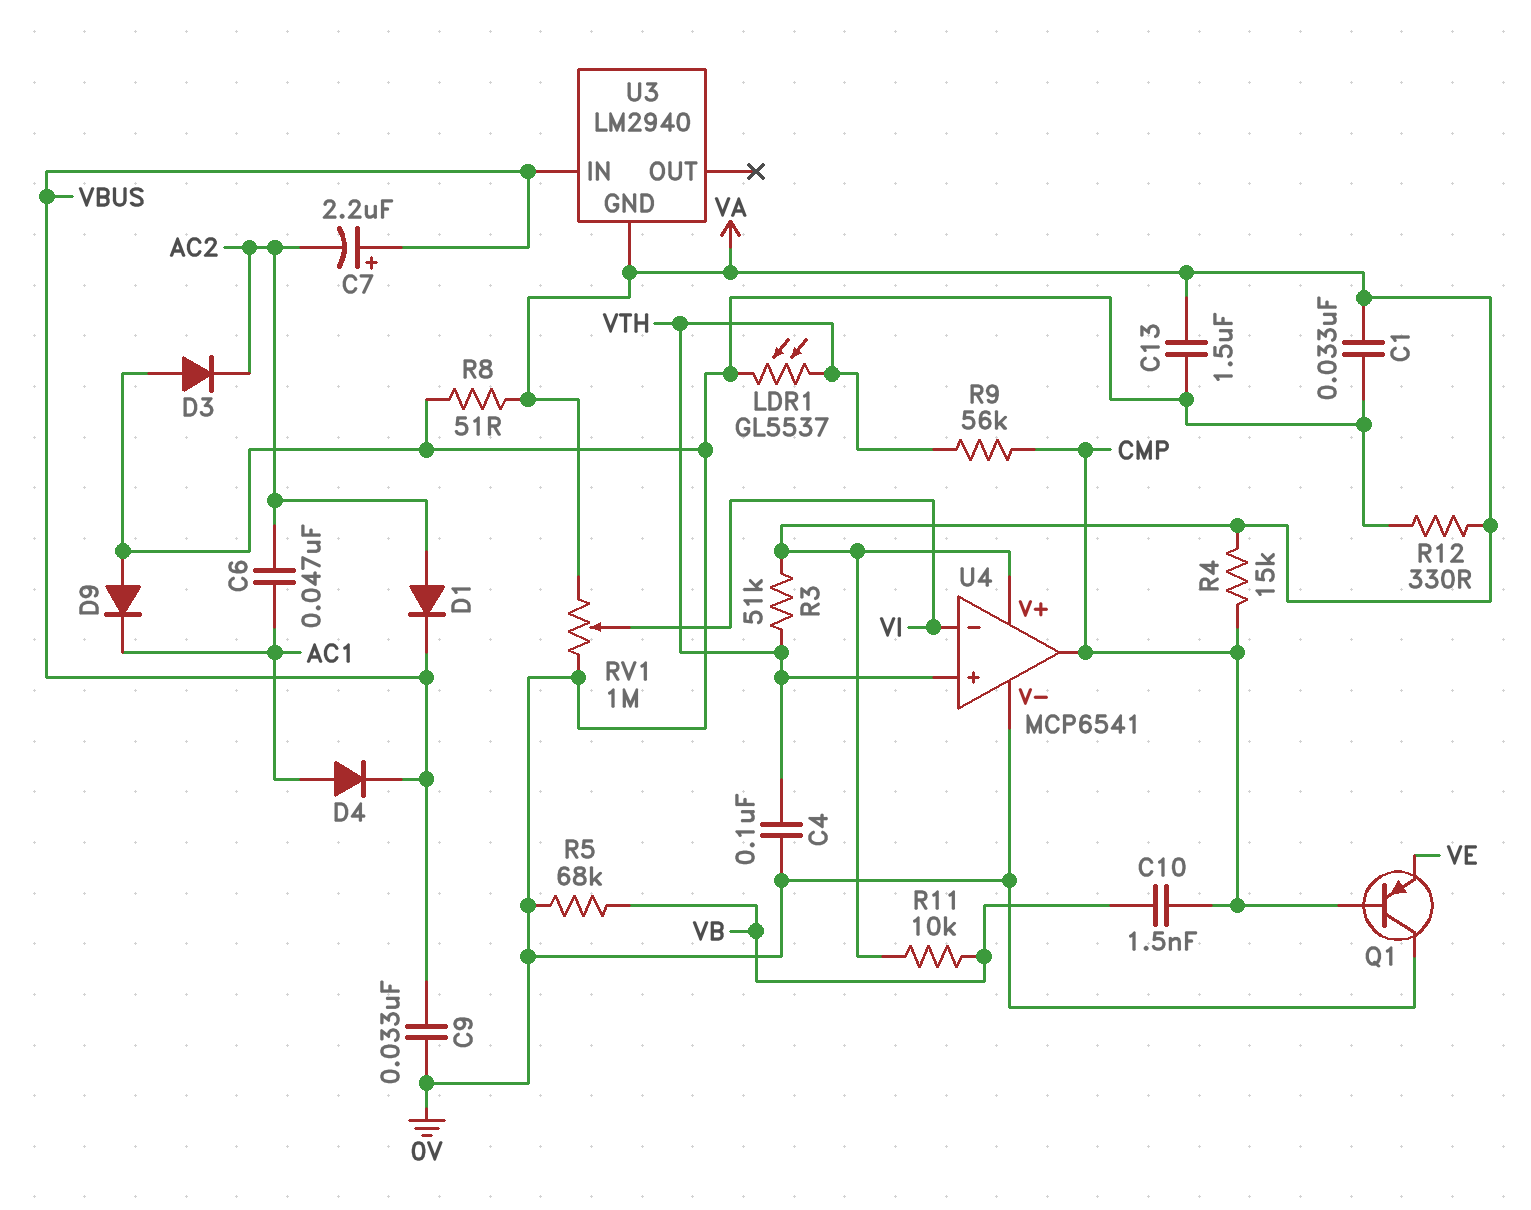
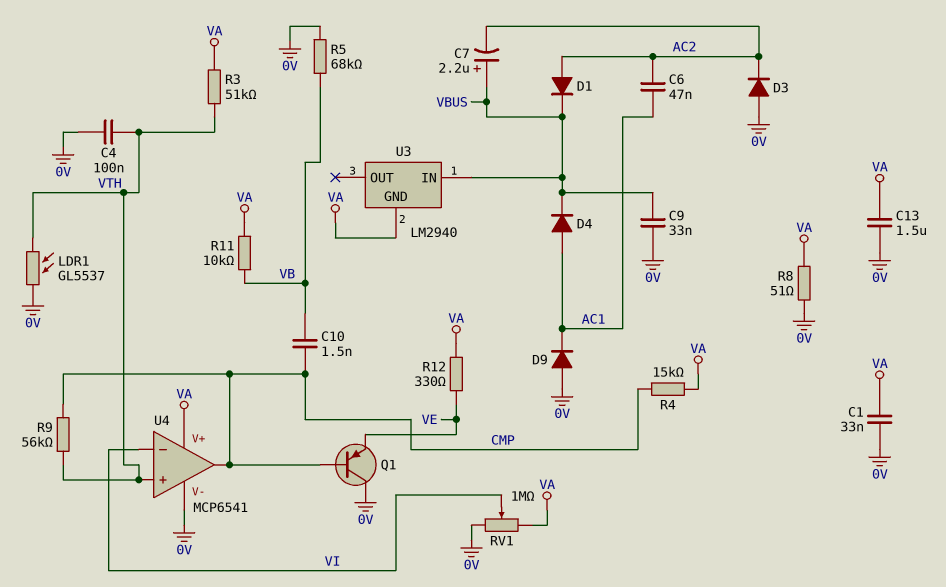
R12: 330 (0V, VA) -> 330 (VA, VE)

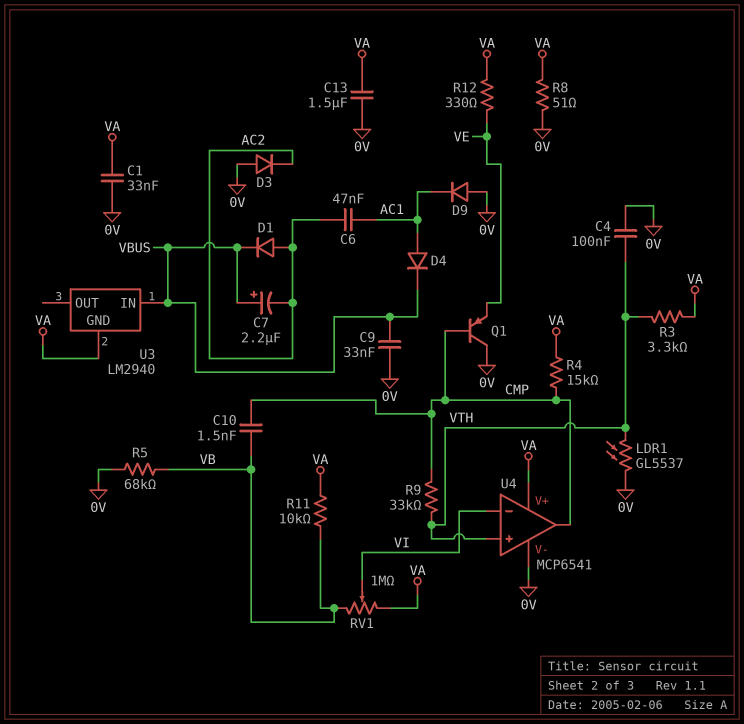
R3: 51k (VA, VTH) -> 3.3k (VA, VTH)
R9: 56k (CMP, VTH) -> 33k (CMP, VTH)
RV1: 1M (0V, VA, wiper VI) -> 1M (VA, VB, wiper VI)

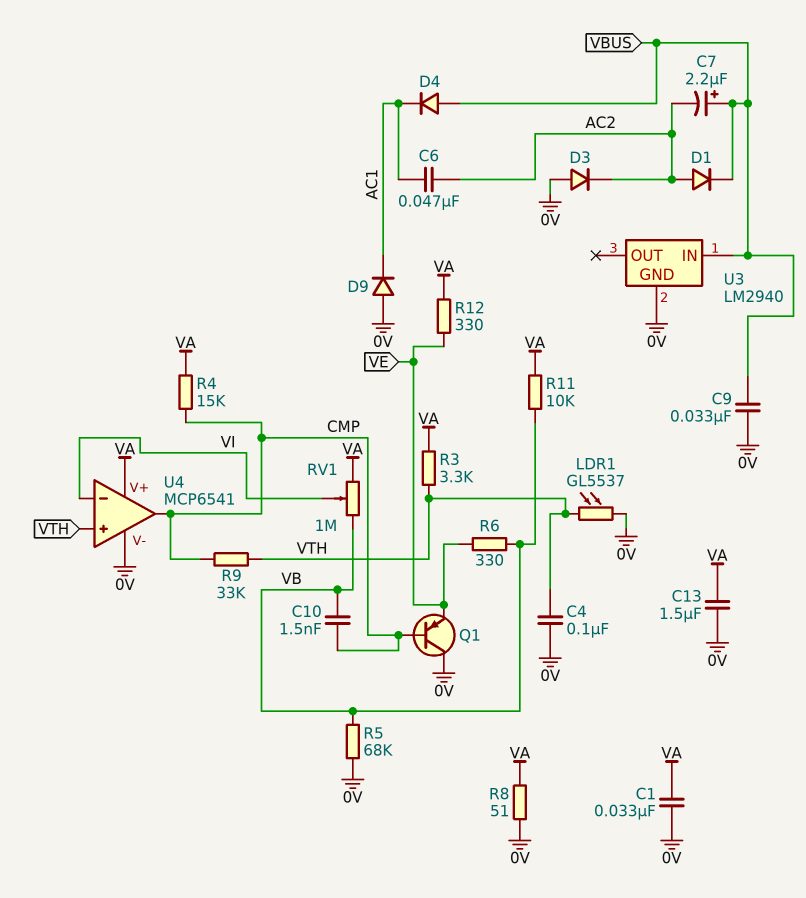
D4: diode (A AC1, K VBUS) -> diode (A VBUS, K AC1)
R6: none -> 330 (VB, VE)
U3 pin GND: VA -> 0V

